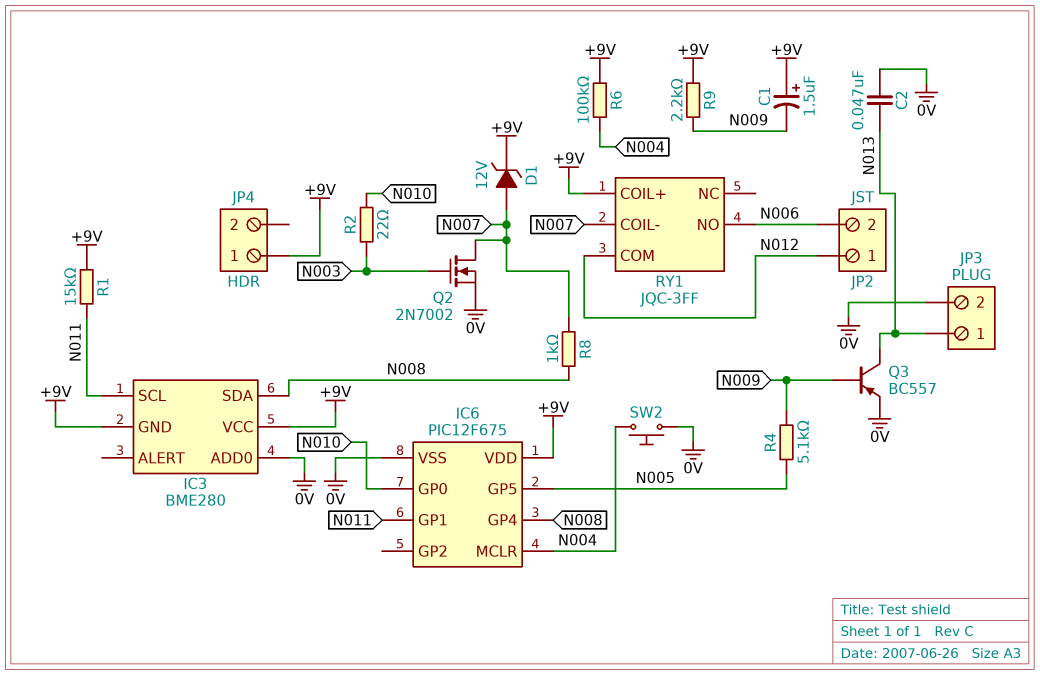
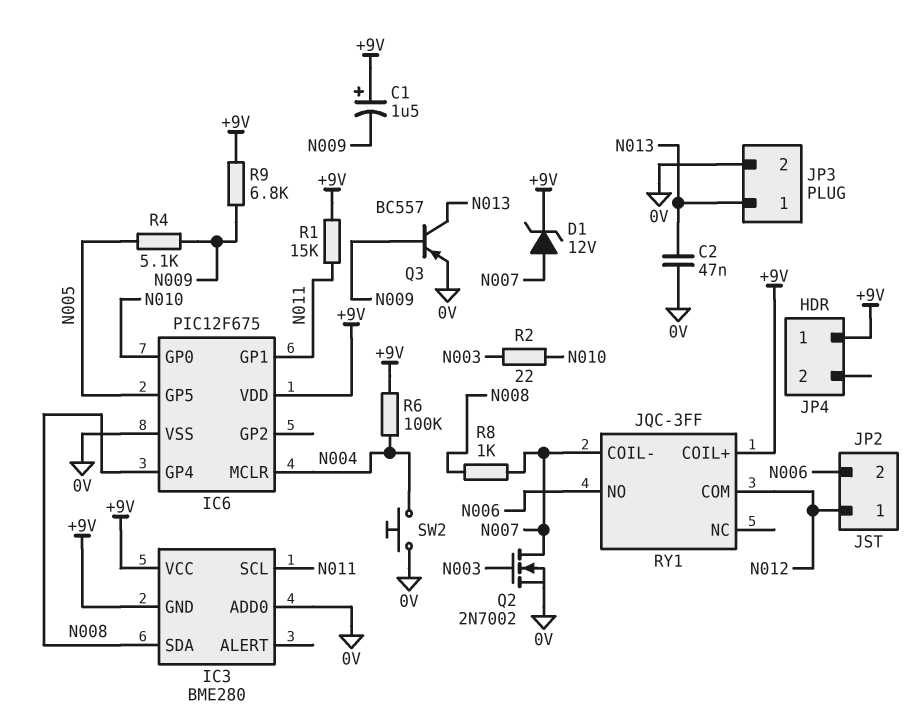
R9: 2.2k (+9V, N009) -> 6.8k (+9V, N009)

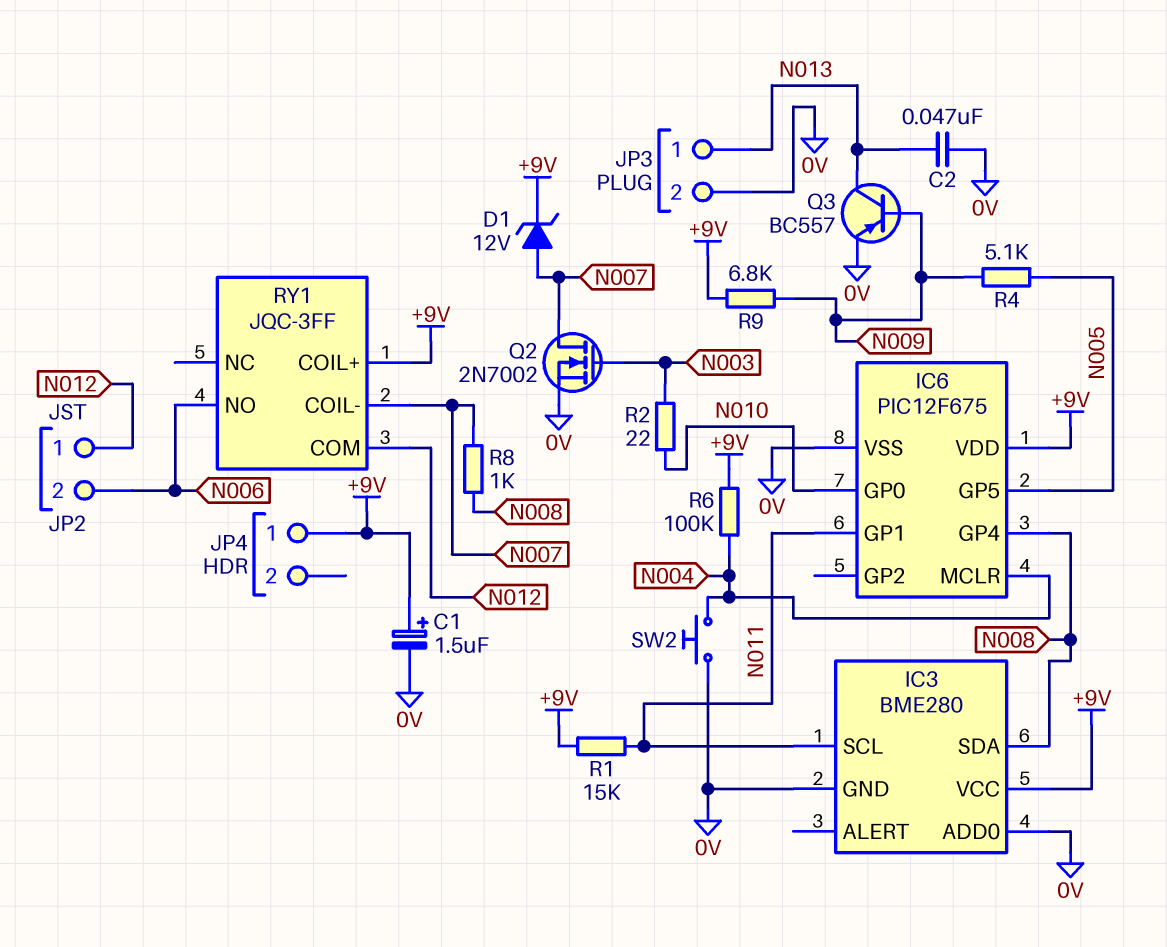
C1: 1.5uF (plus +9V, minus N009) -> 1.5uF (plus +9V, minus 0V)
IC3 pin GND: +9V -> 0V

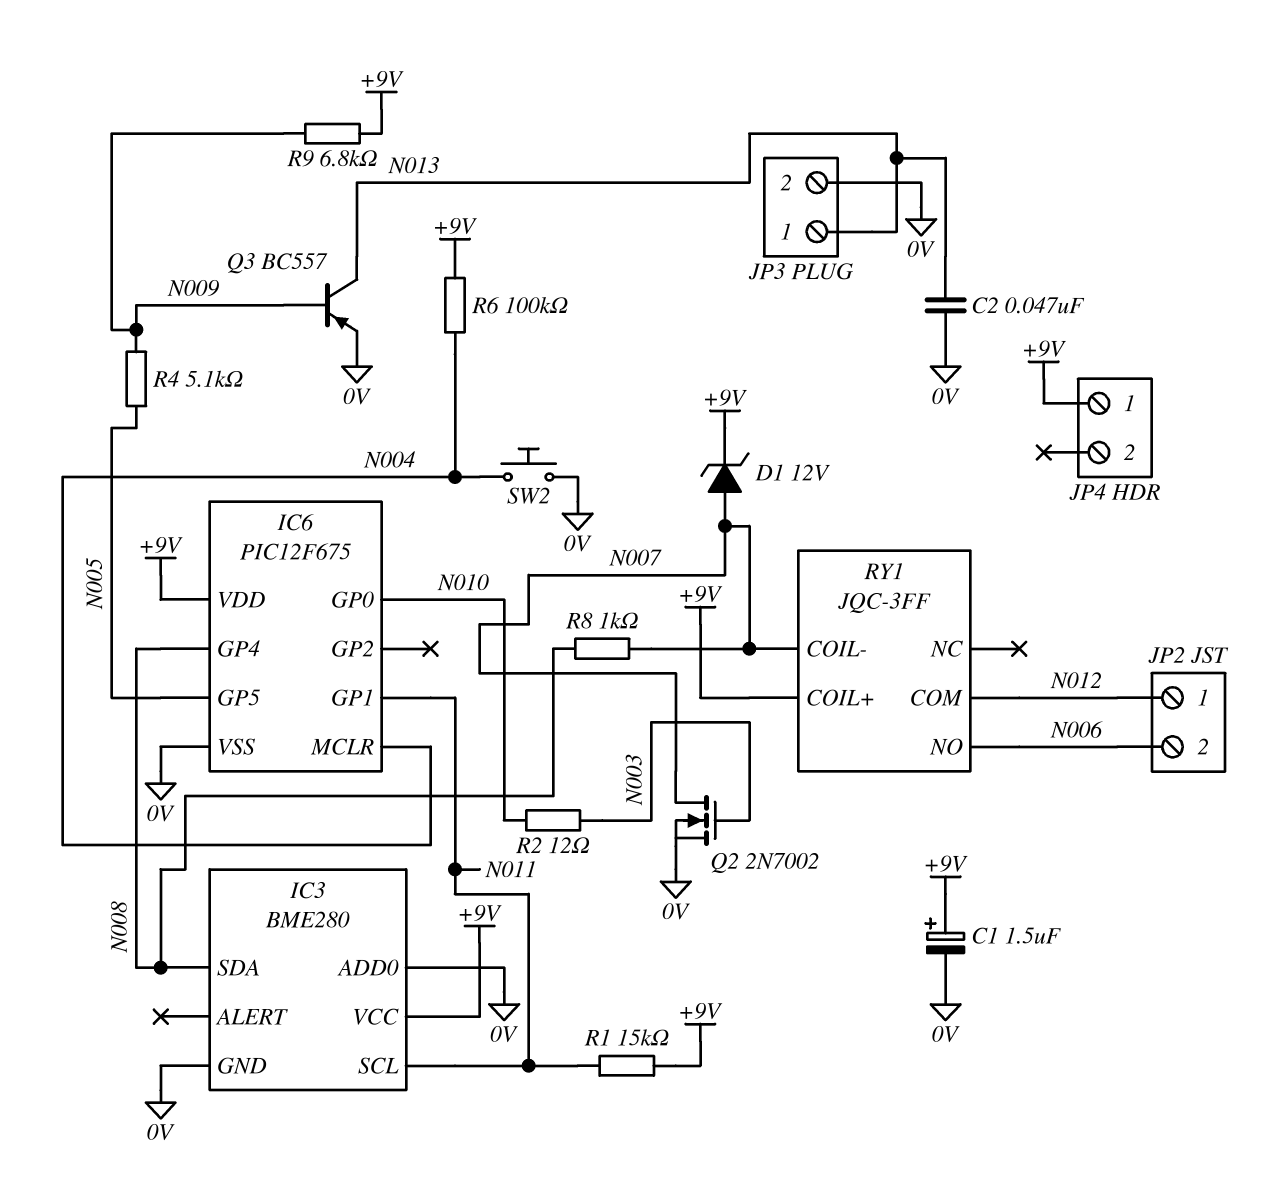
R2: 22 (N003, N010) -> 12 (N003, N010)

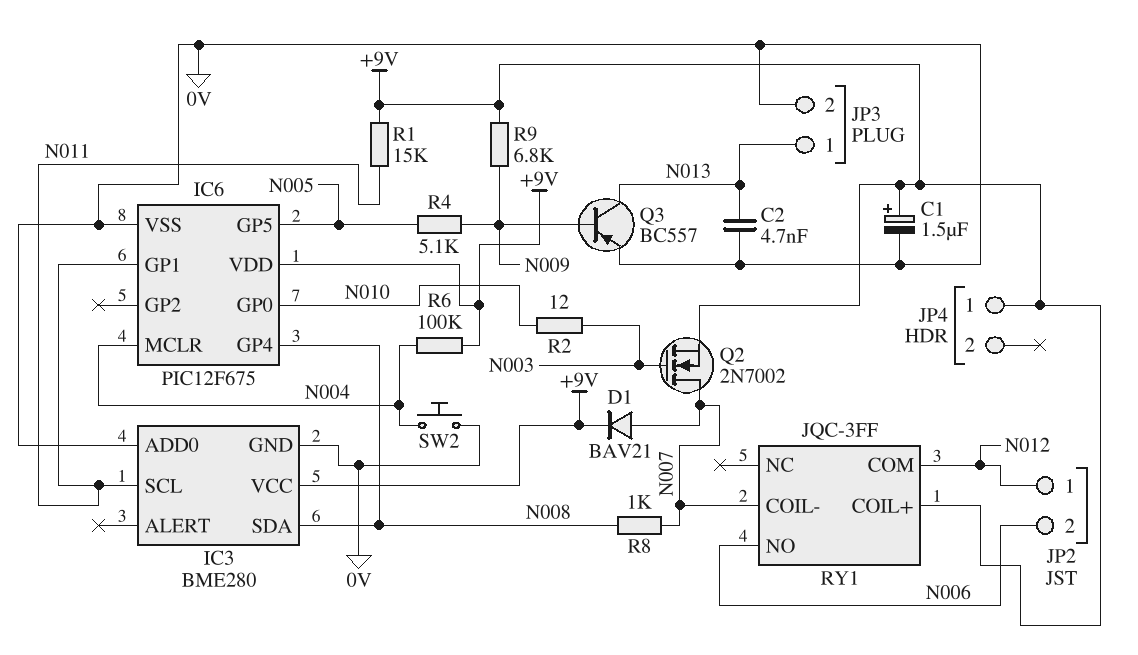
C2: 47nF (0V, N013) -> 4.7nF (0V, N013)
D1: zener 12V (A N007, K +9V) -> diode BAV21 (A N007, K +9V)
Q2: NMOS 2N7002 (G N003, D N007, S 0V) -> NMOS 2N7002 (G N003, D N007, S +9V)

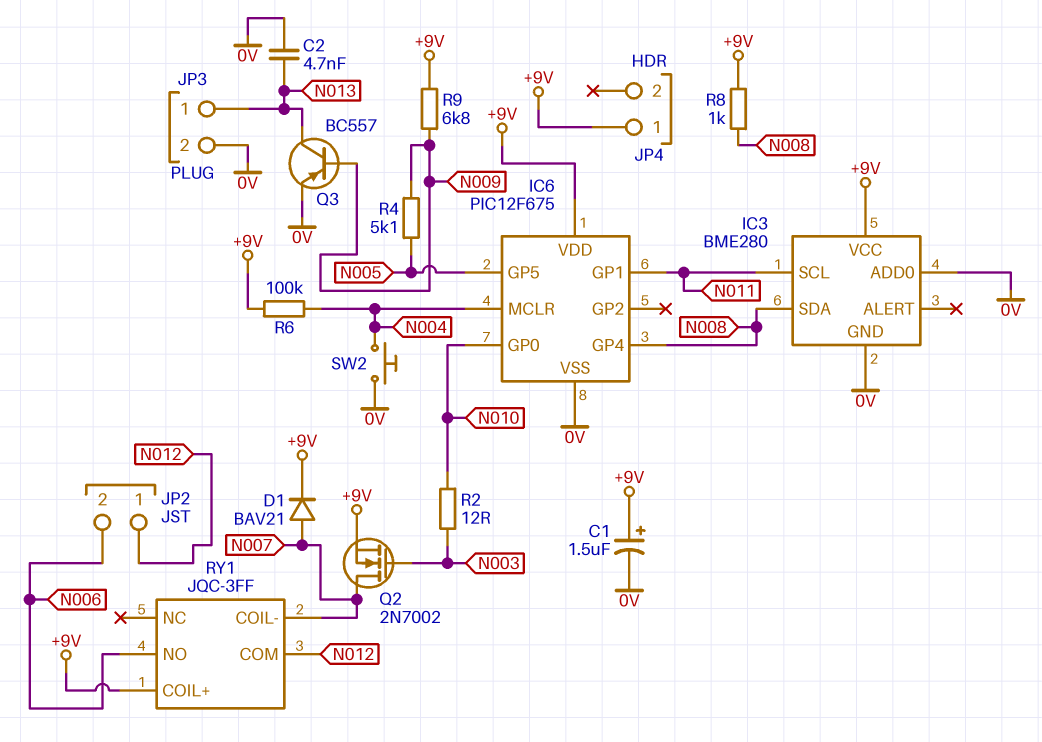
R1: 15k (+9V, N011) -> none
R8: 1k (N007, N008) -> 1k (+9V, N008)

